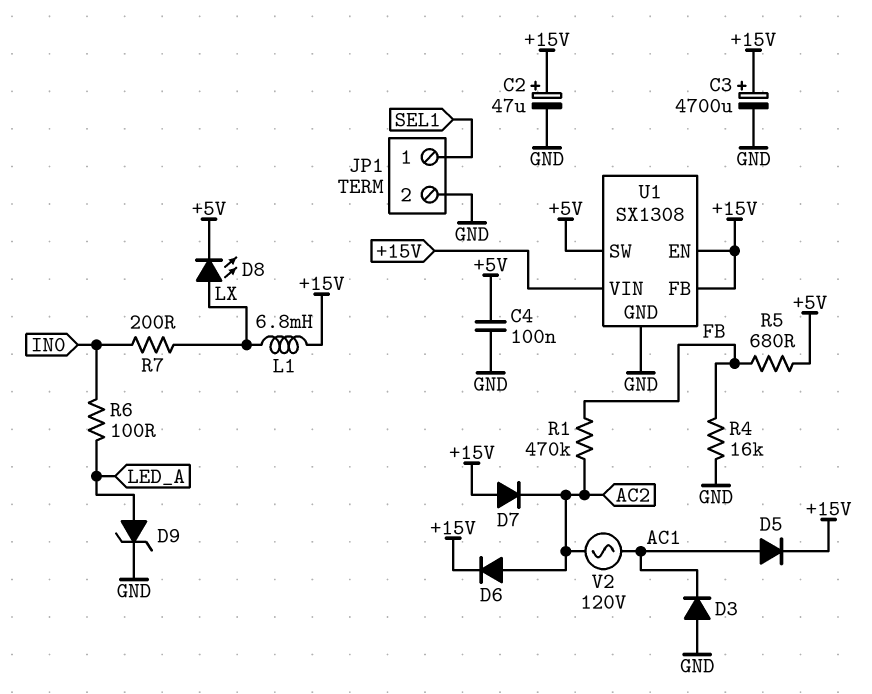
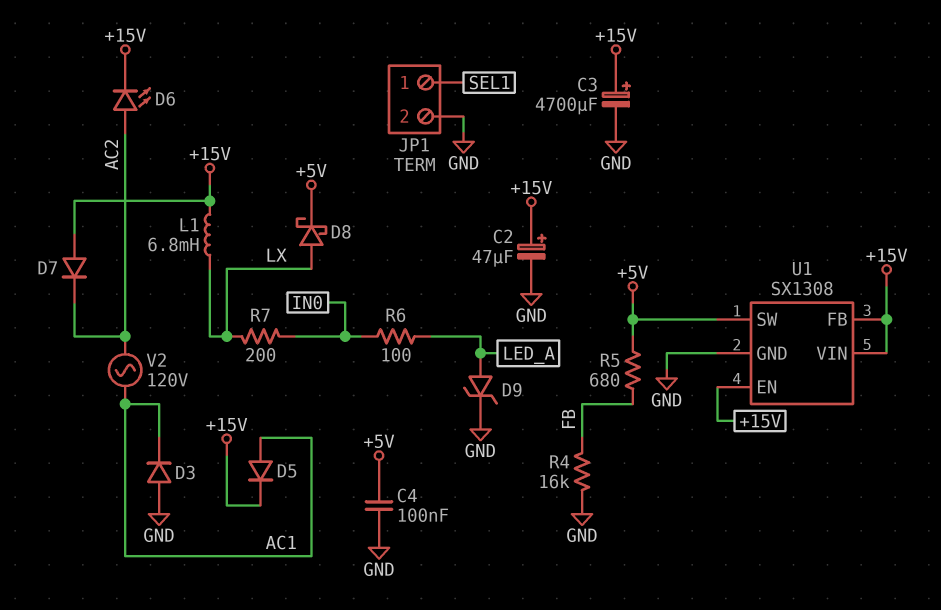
D6: diode (A AC2, K +15V) -> LED (A AC2, K +15V)
D8: LED (A LX, K +5V) -> schottky (A LX, K +5V)
R1: 470k (AC2, FB) -> none

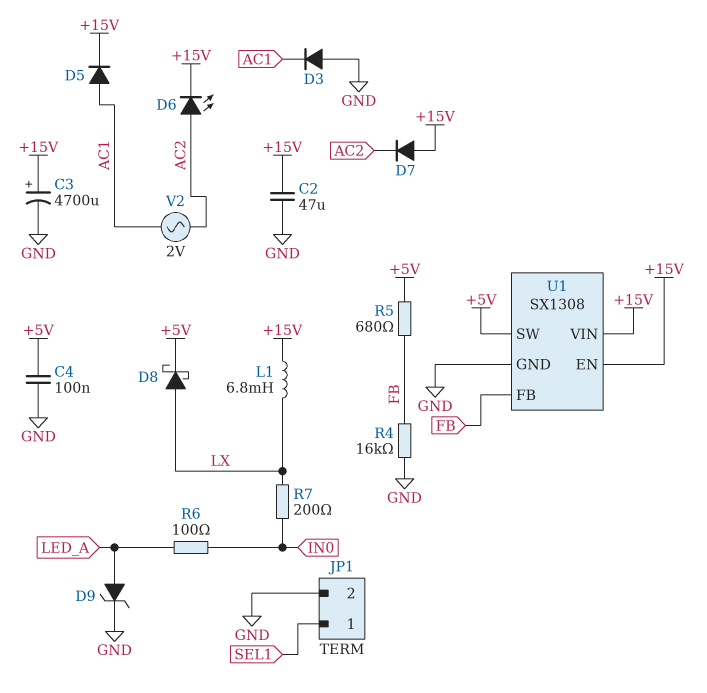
C2: 47uF (plus +15V, minus GND) -> 47uF (+15V, GND)
U1 pin FB: +15V -> FB
V2: AC 120V (AC1, AC2) -> AC 2V (AC1, AC2)

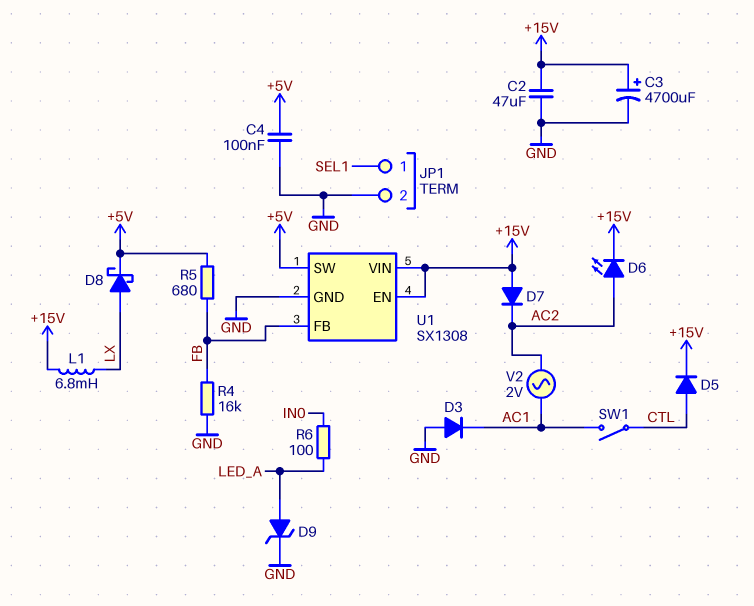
D5: diode (A AC1, K +15V) -> diode (A CTL, K +15V)
R7: 200 (IN0, LX) -> none
SW1: none -> switch (AC1, CTL)

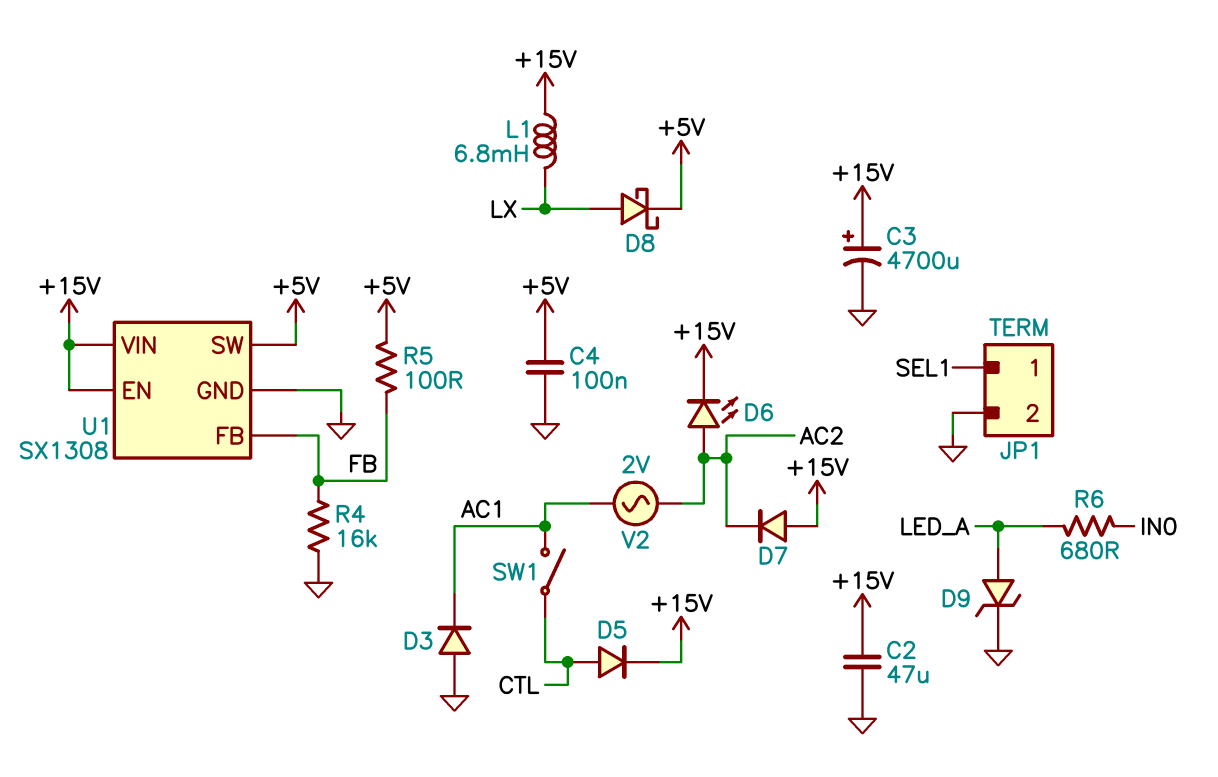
R5: 680 (+5V, FB) -> 100 (+5V, FB)
R6: 100 (IN0, LED_A) -> 680 (IN0, LED_A)

